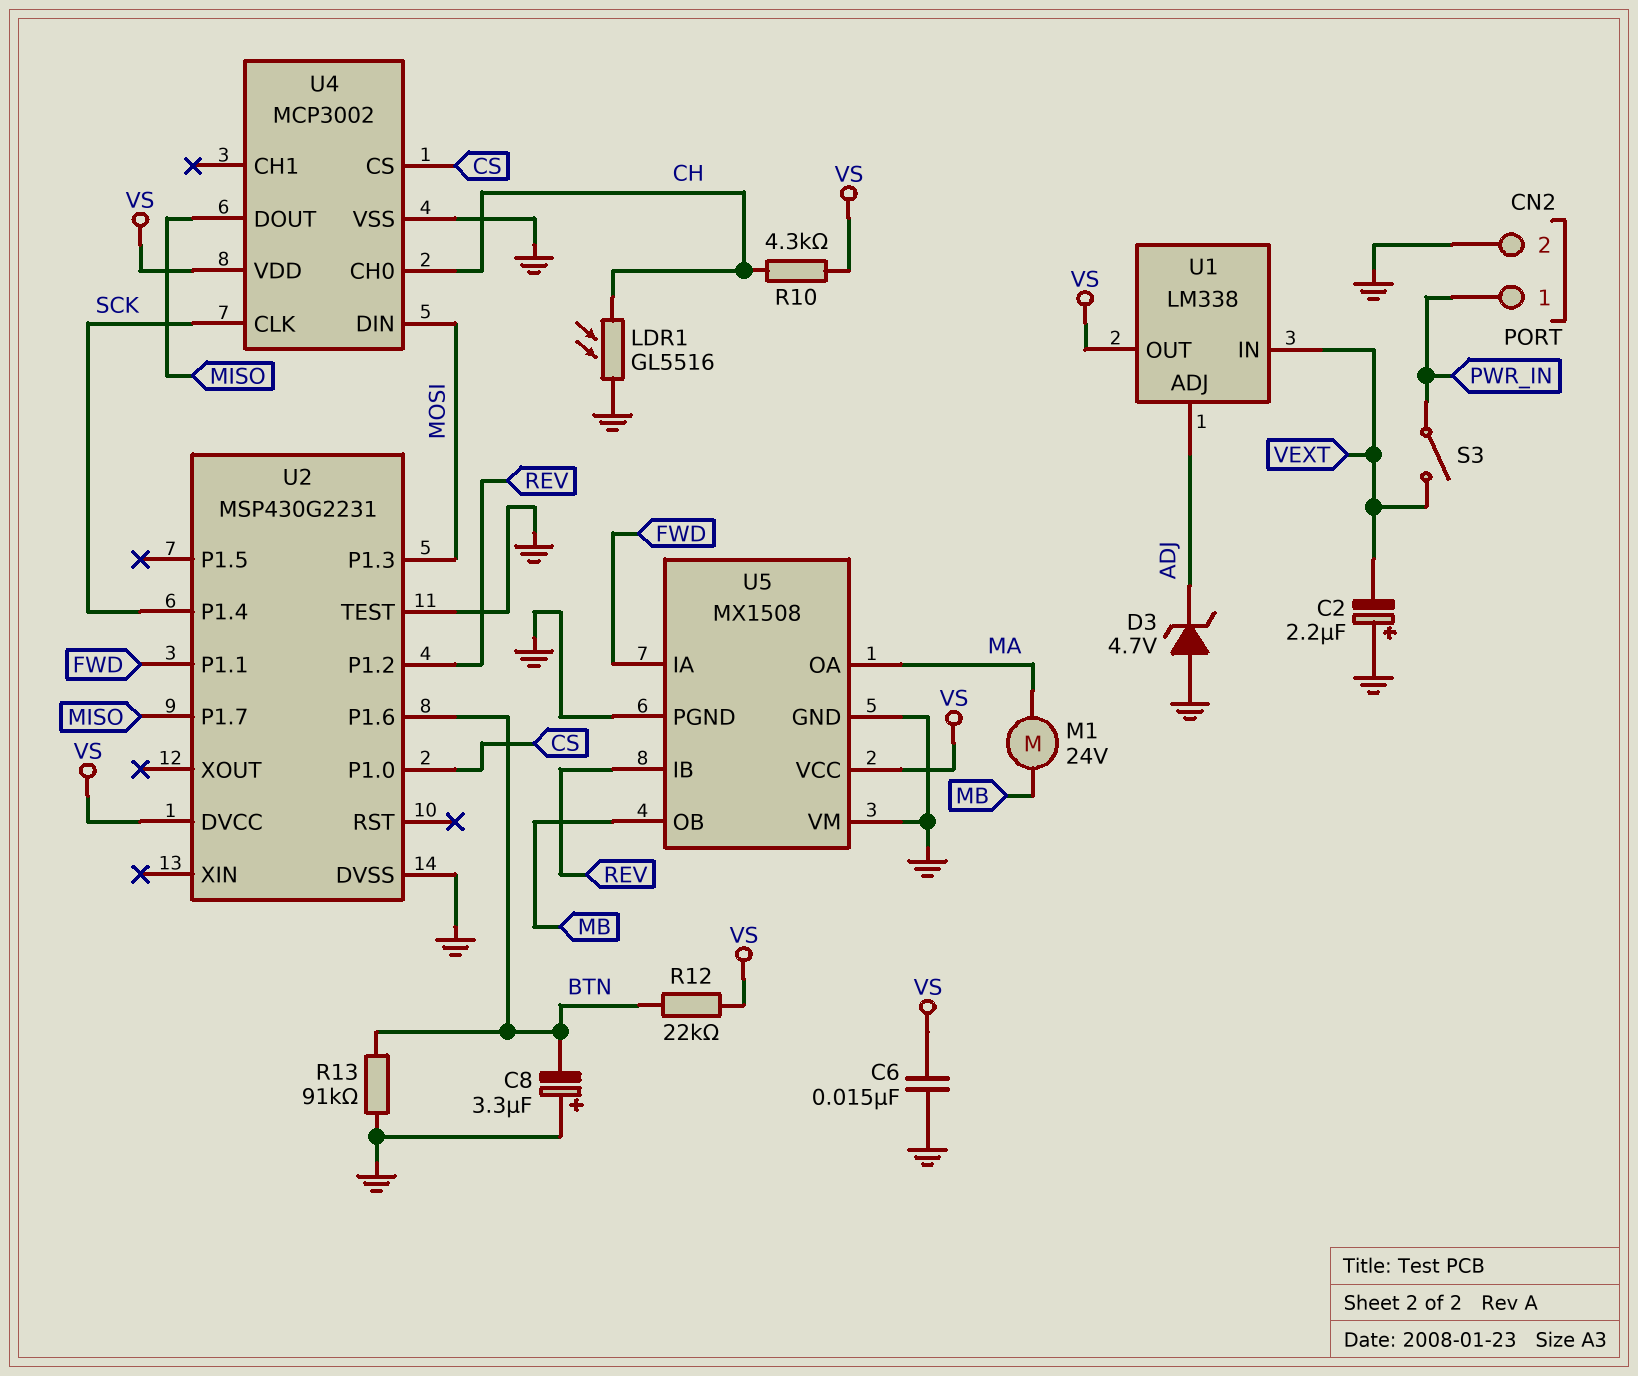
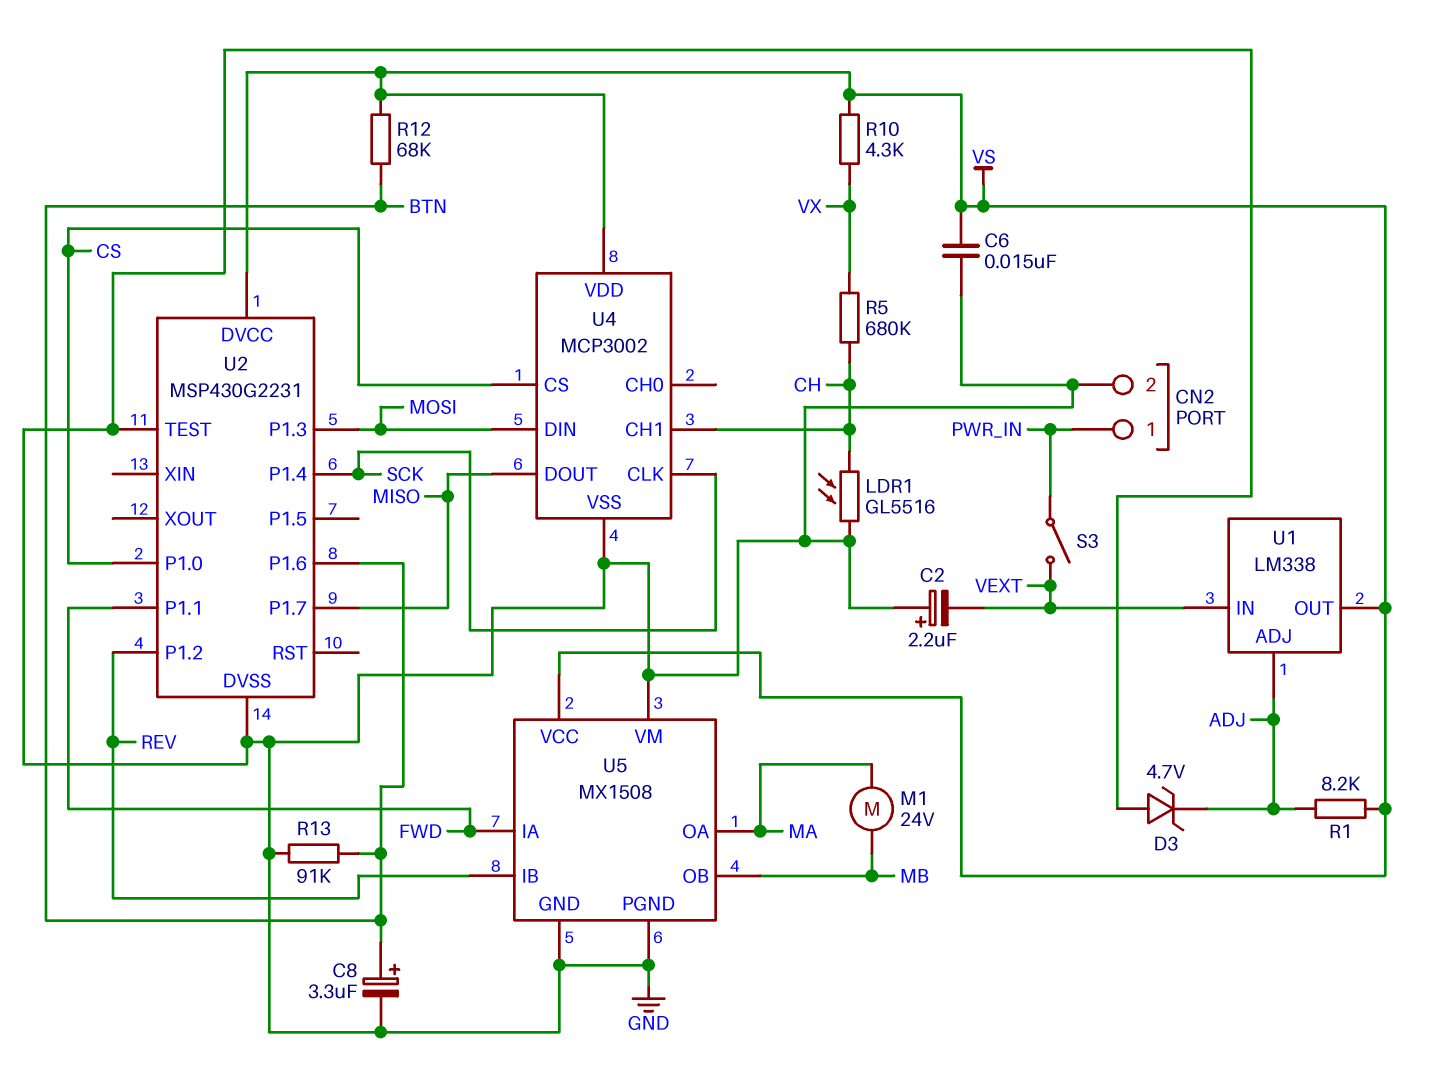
C8: 3.3uF (plus GND, minus BTN) -> 3.3uF (plus BTN, minus GND)
R1: none -> 8.2k (ADJ, VS)
R5: none -> 680k (CH, VX)
R10: 4.3k (CH, VS) -> 4.3k (VS, VX)
R12: 22k (BTN, VS) -> 68k (BTN, VS)
U4 pin CH0: CH -> none
U4 pin CH1: none -> CH

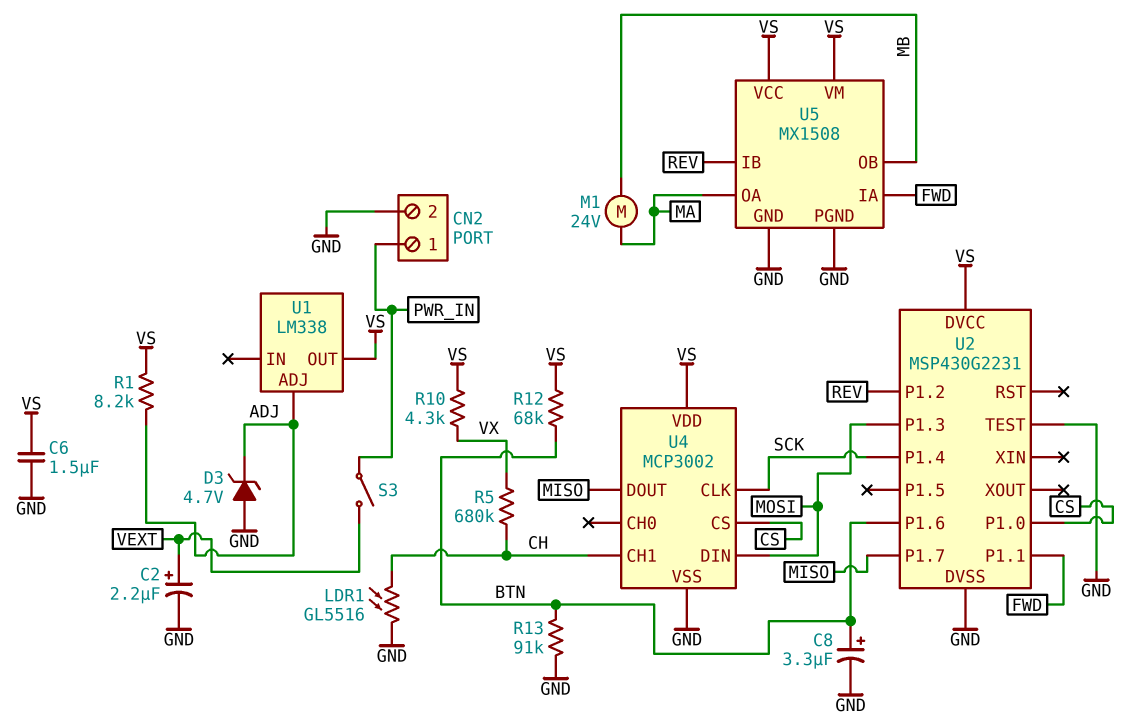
C2: 2.2uF (plus GND, minus VEXT) -> 2.2uF (plus VEXT, minus GND)
C6: 15nF (GND, VS) -> 1.5uF (GND, VS)
U1 pin IN: VEXT -> none
U5 pin VM: GND -> VS

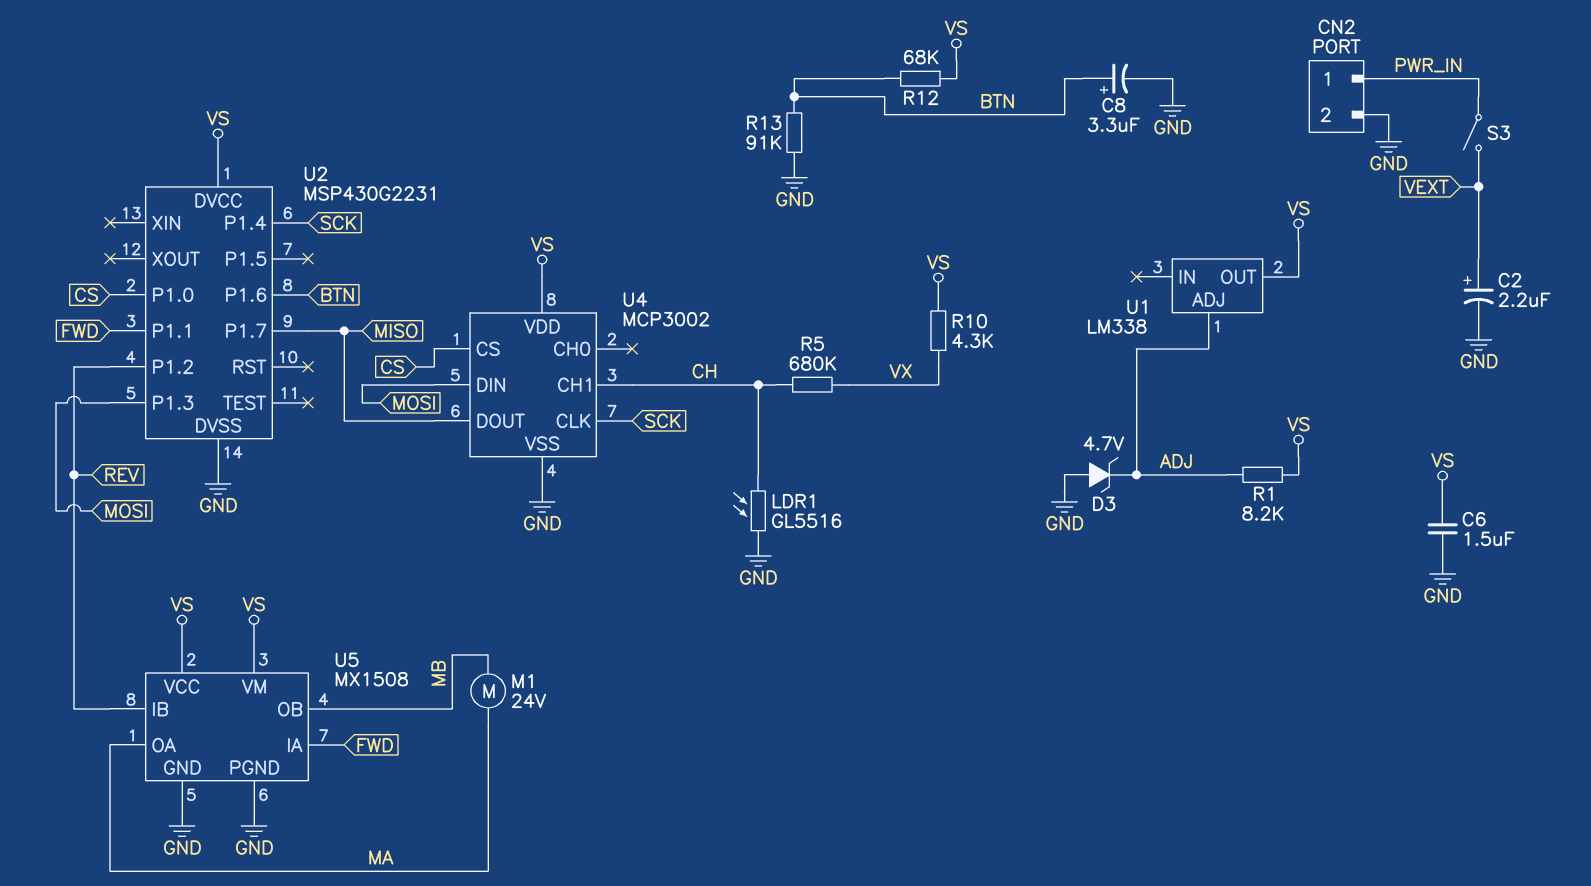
U2 pin TEST: GND -> none

